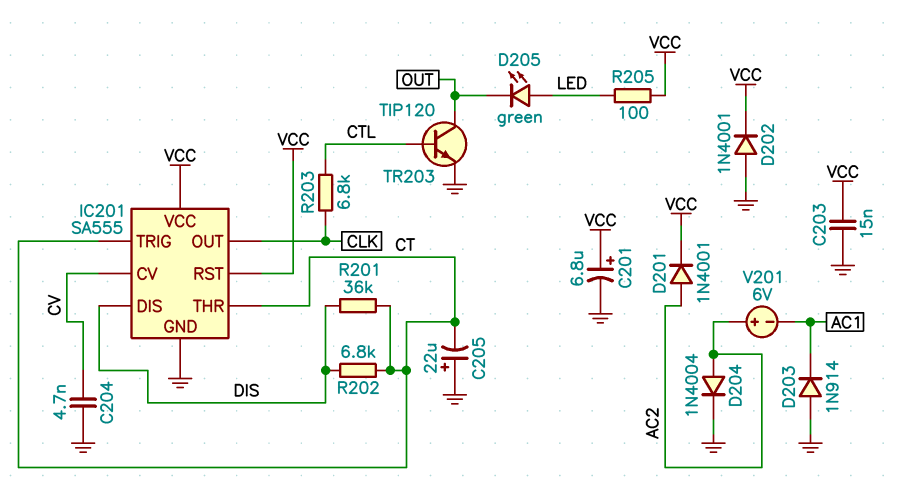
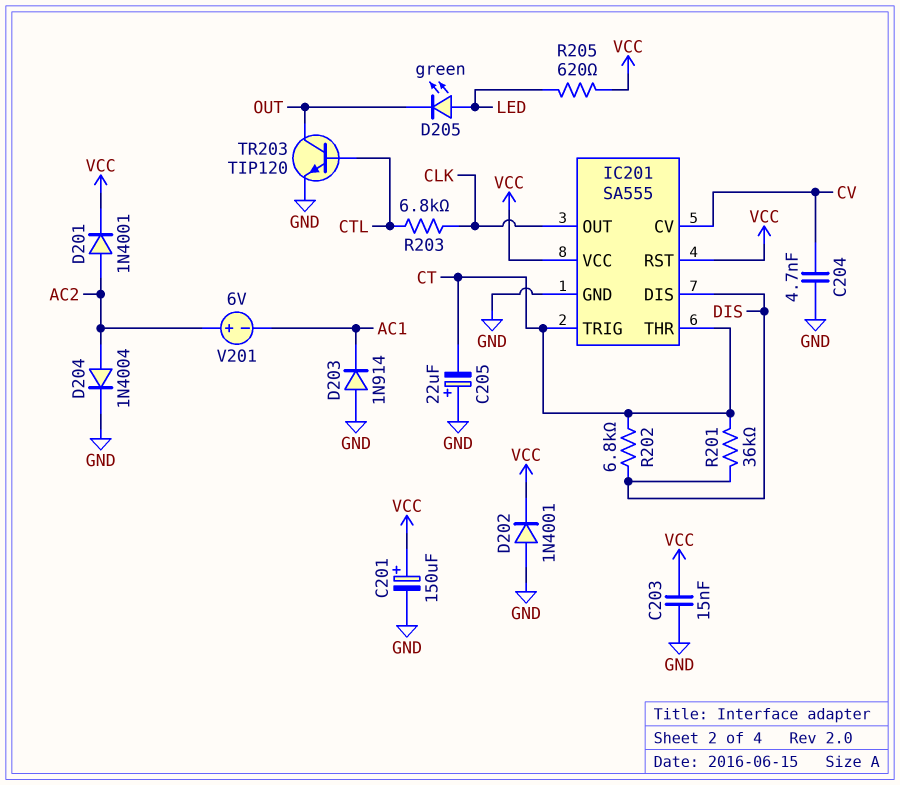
C201: 6.8uF (plus VCC, minus GND) -> 150uF (plus VCC, minus GND)
R205: 100 (LED, VCC) -> 620 (LED, VCC)

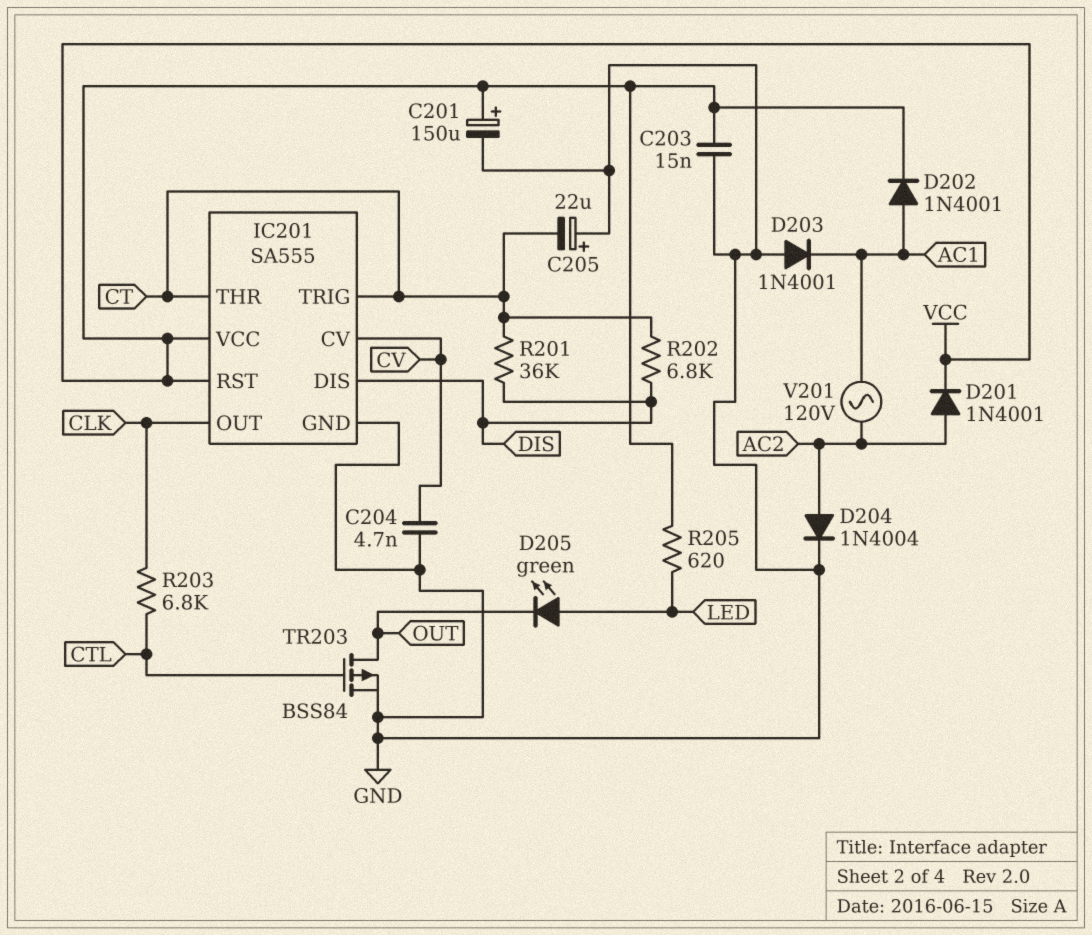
D202: diode 1N4001 (A GND, K VCC) -> diode 1N4001 (A AC1, K VCC)
D203: diode 1N914 (A GND, K AC1) -> diode 1N4001 (A GND, K AC1)
TR203: NPN TIP120 (B CTL, C OUT, E GND) -> PMOS BSS84 (G CTL, D OUT, S GND)
V201: 6V (plus AC2, minus AC1) -> AC 120V (AC1, AC2)

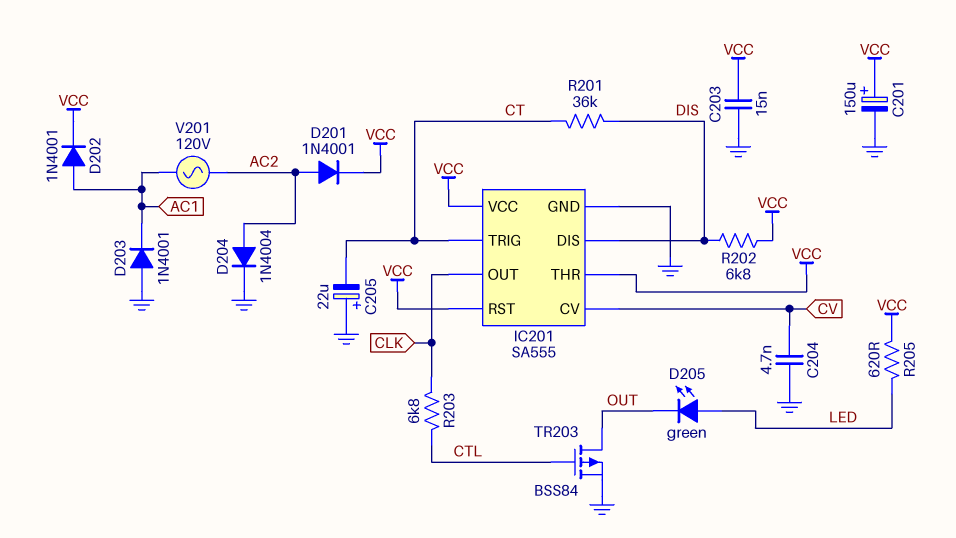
IC201 pin THR: CT -> VCC
R202: 6.8k (CT, DIS) -> 6.8k (DIS, VCC)

